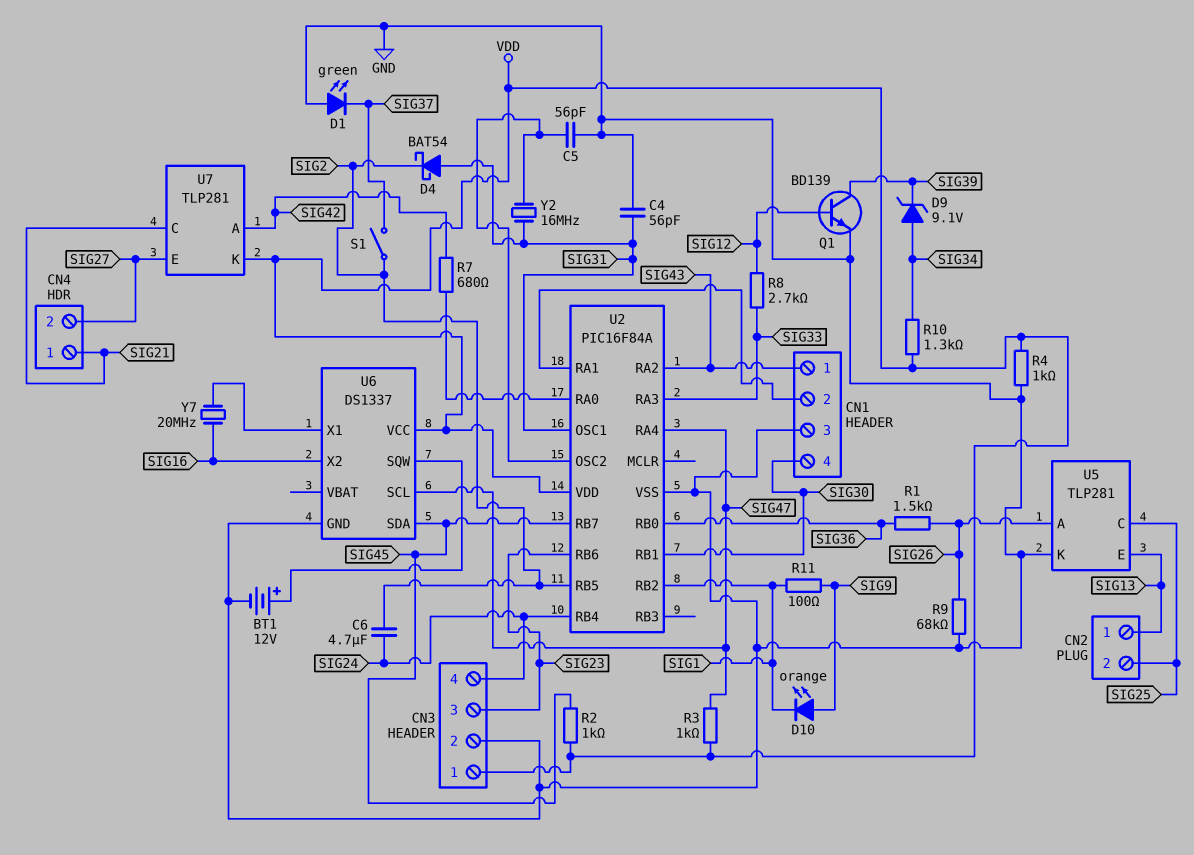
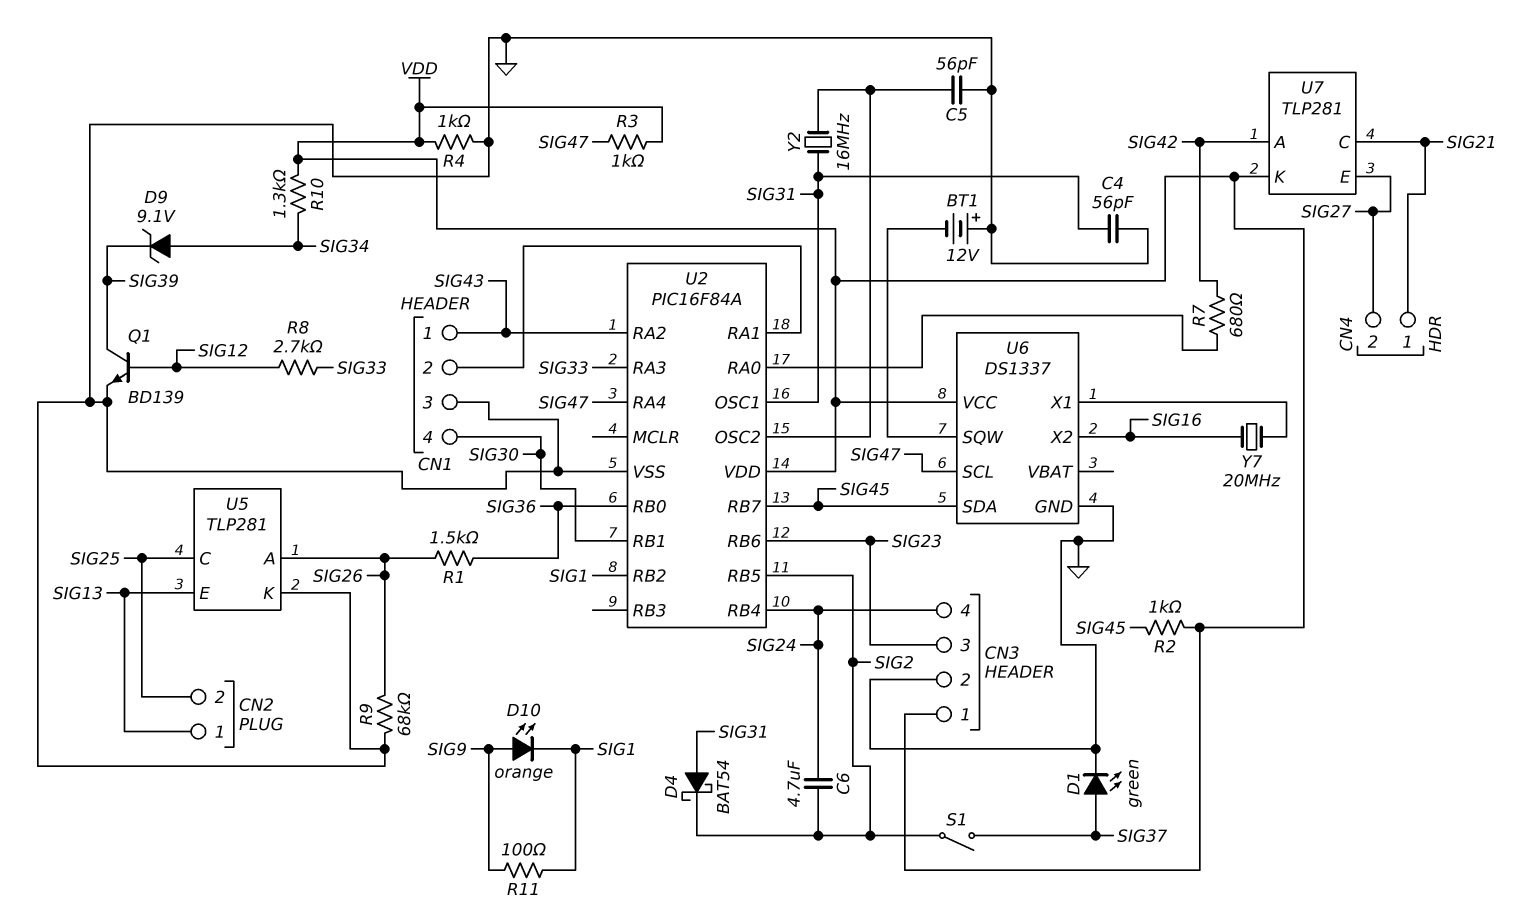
BT1: 12V (plus U6/SQW, minus GND) -> 12V (plus GND, minus U6/SQW)
D1: LED green (A GND, K SIG37) -> LED green (A SIG37, K GND)

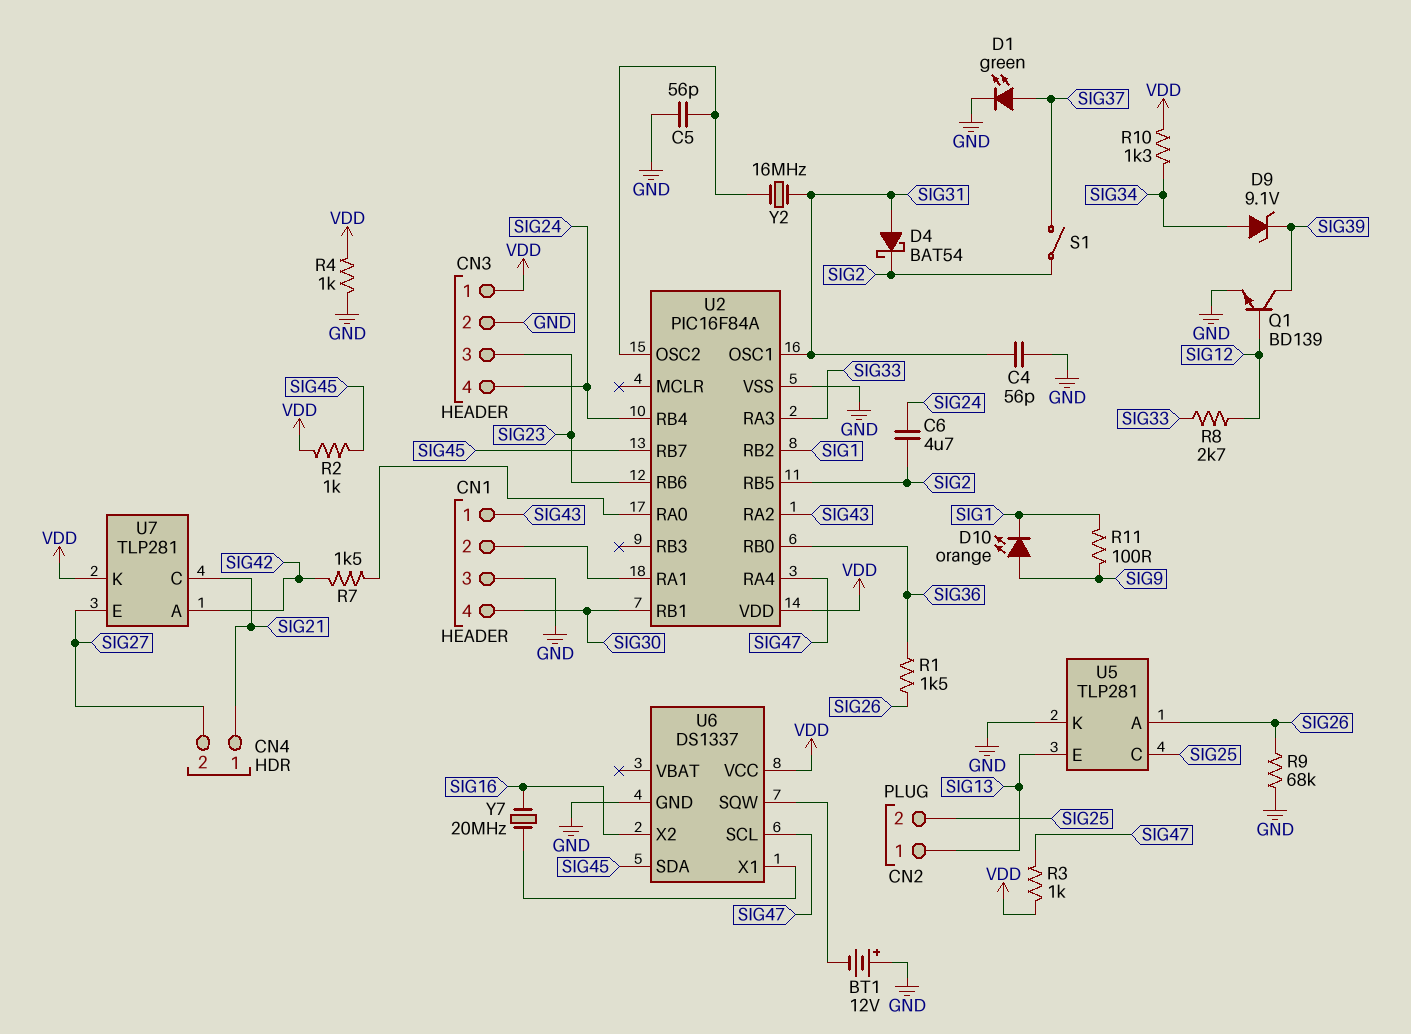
R7: 680 (SIG42, U2/RA0) -> 1.5k (SIG42, U2/RA0)

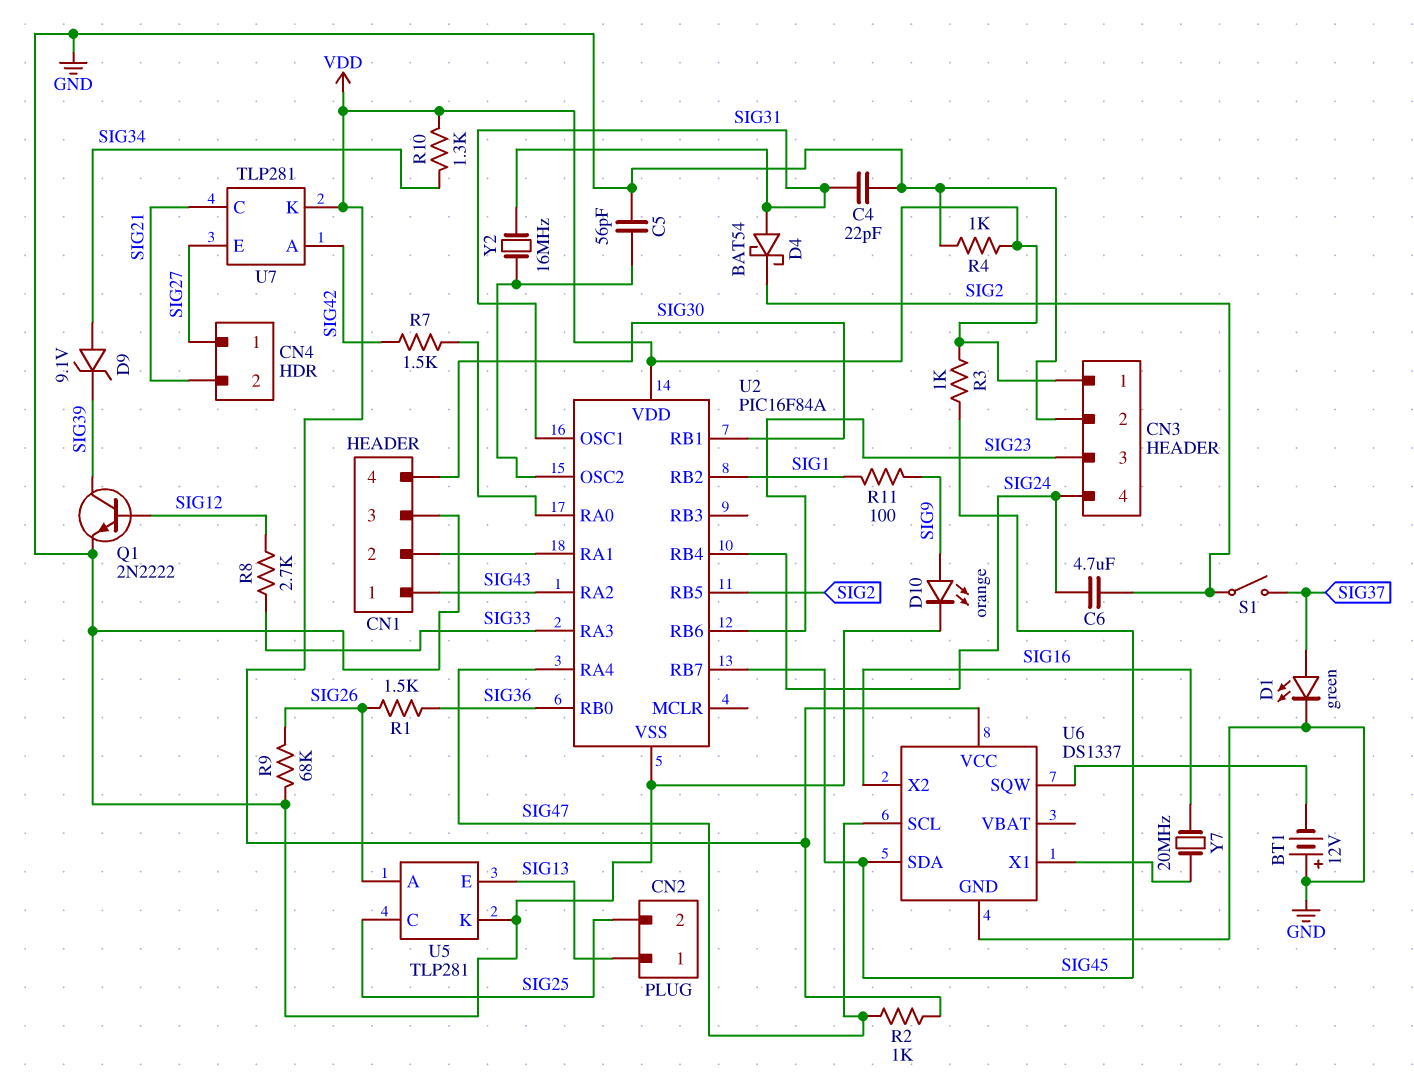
C4: 56pF (GND, SIG31) -> 22pF (GND, SIG31)
CN4 pin 1: SIG21 -> SIG27
CN4 pin 2: SIG27 -> SIG21
D10: LED orange (A SIG9, K SIG1) -> LED orange (A SIG9, K GND)
Q1: NPN BD139 (B SIG12, C SIG39, E GND) -> NPN 2N2222 (B SIG12, C SIG39, E GND)
R2: 1k (SIG45, VDD) -> 1k (SIG47, VDD)
R3: 1k (SIG47, VDD) -> 1k (SIG45, VDD)

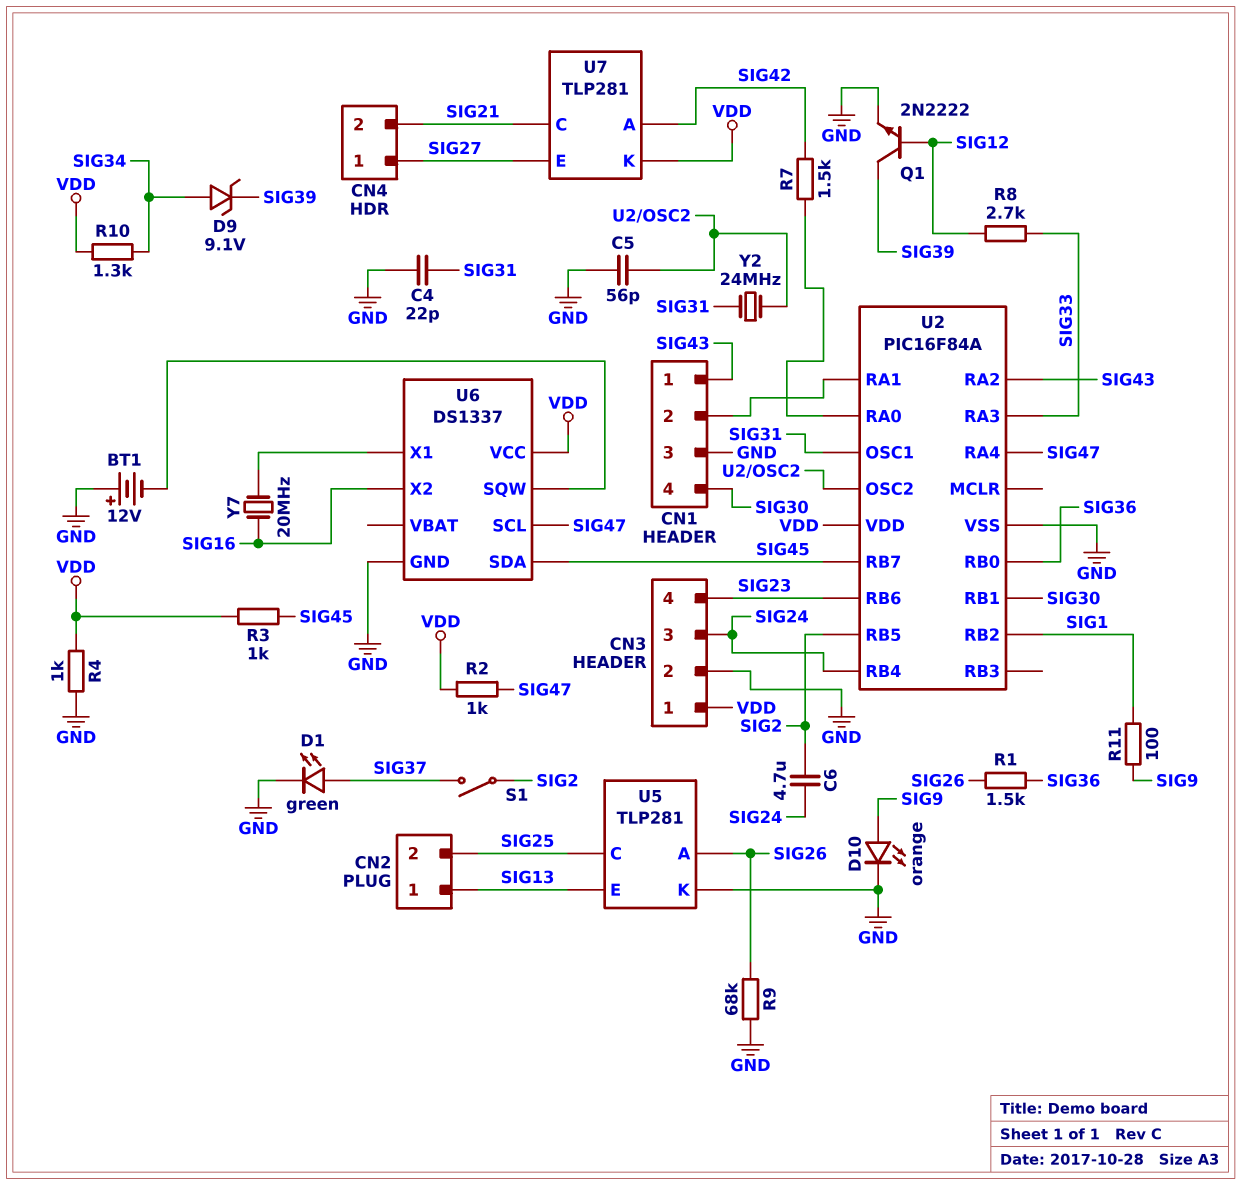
CN3 pin 3: SIG23 -> SIG24
CN3 pin 4: SIG24 -> SIG23
D4: schottky BAT54 (A SIG31, K SIG2) -> none
Y2: 16MHz (SIG31, U2/OSC2) -> 24MHz (SIG31, U2/OSC2)

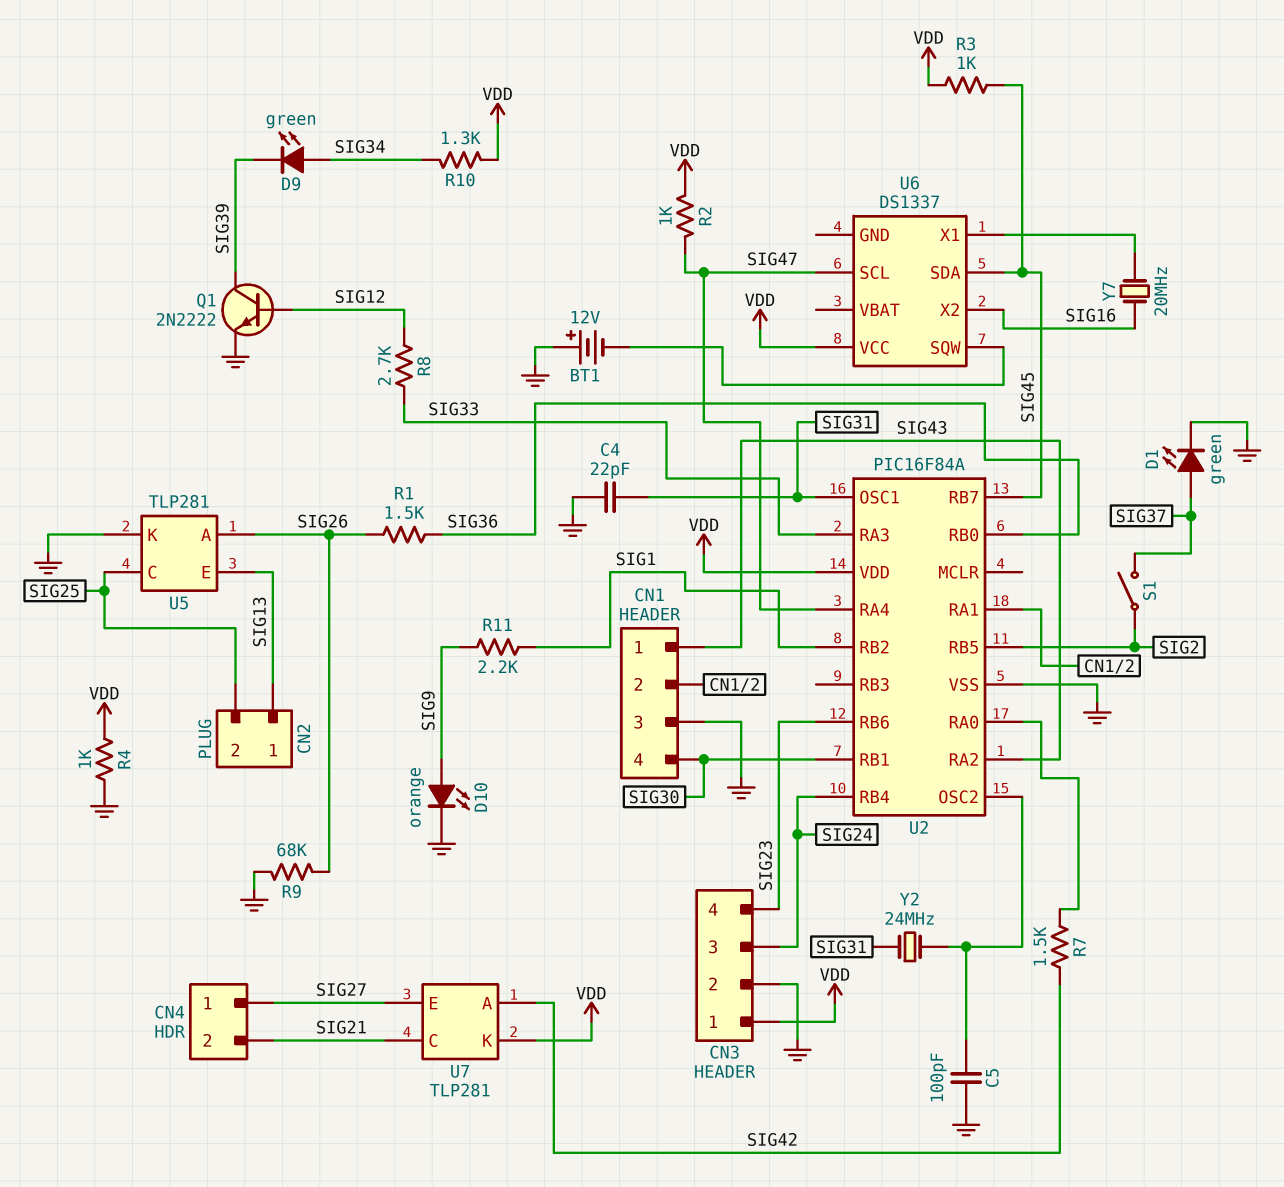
C5: 56pF (GND, U2/OSC2) -> 100pF (GND, U2/OSC2)
C6: 4.7uF (SIG2, SIG24) -> none
D9: zener 9.1V (A SIG34, K SIG39) -> LED green (A SIG34, K SIG39)
R11: 100 (SIG1, SIG9) -> 2.2k (SIG1, SIG9)
U6 pin GND: GND -> none

